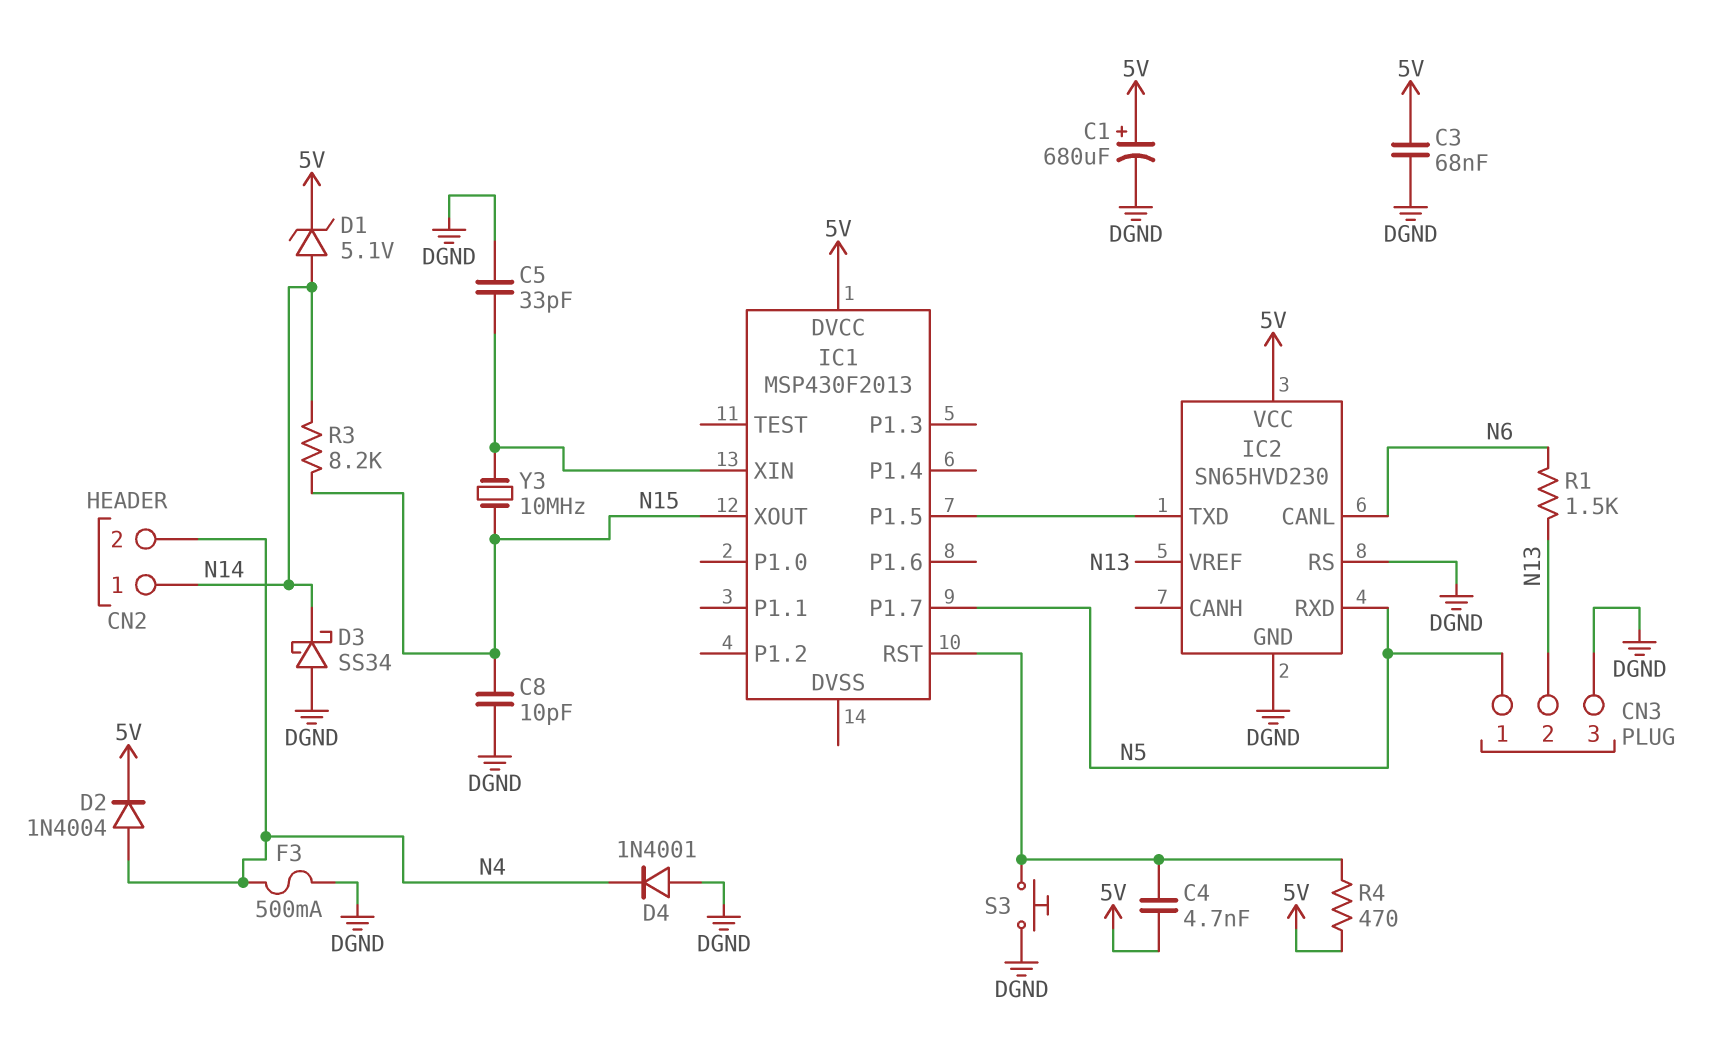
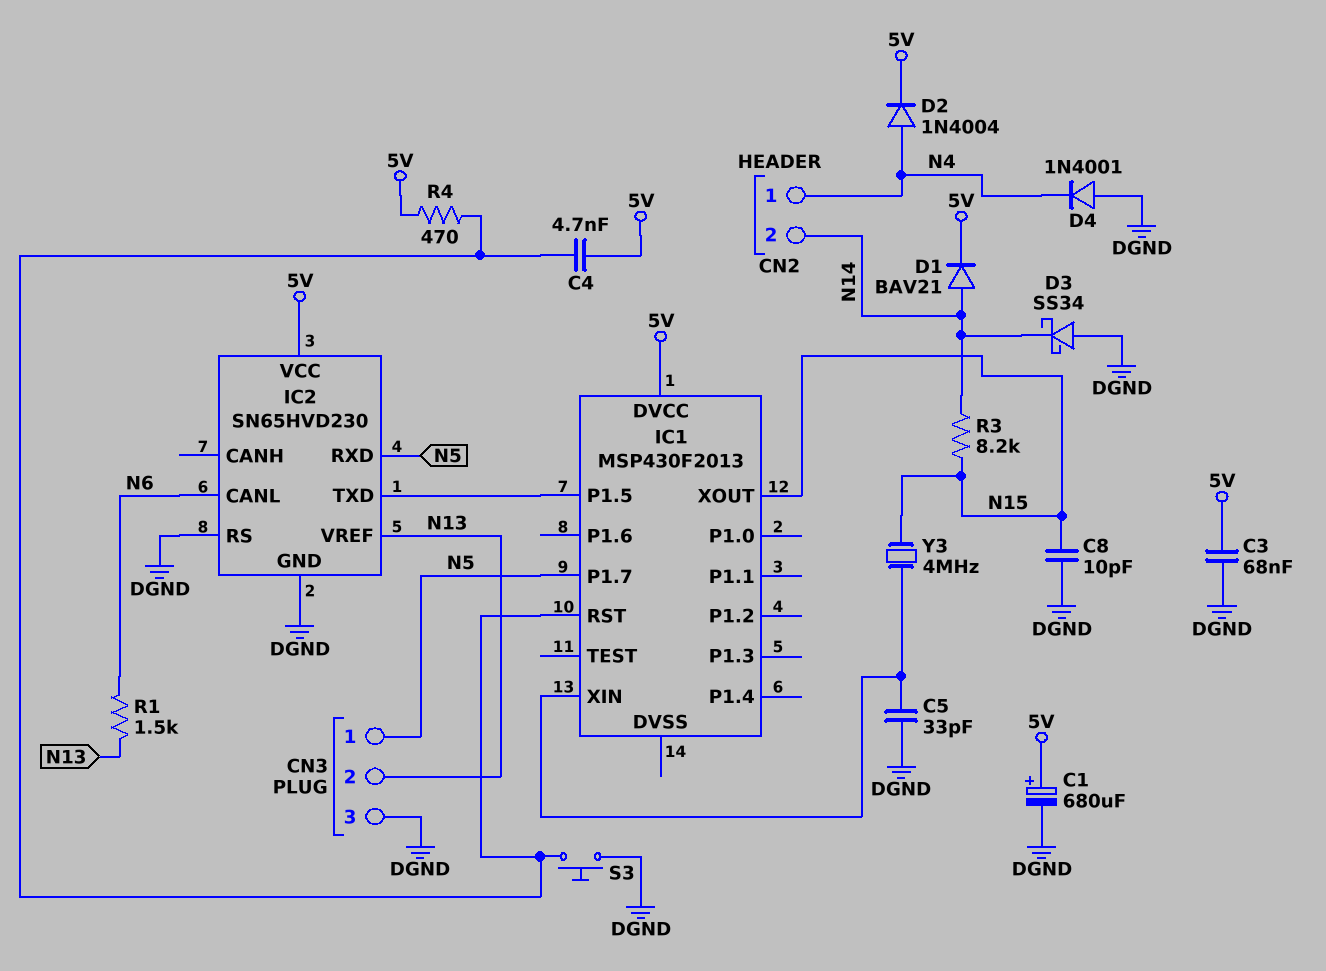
CN2 pin 1: N14 -> N4
CN2 pin 2: N4 -> N14
D1: zener 5.1V (A N14, K 5V) -> diode BAV21 (A N14, K 5V)
F3: 500mA (DGND, N4) -> none
Y3: 10MHz (IC1/XIN, N15) -> 4MHz (IC1/XIN, N15)

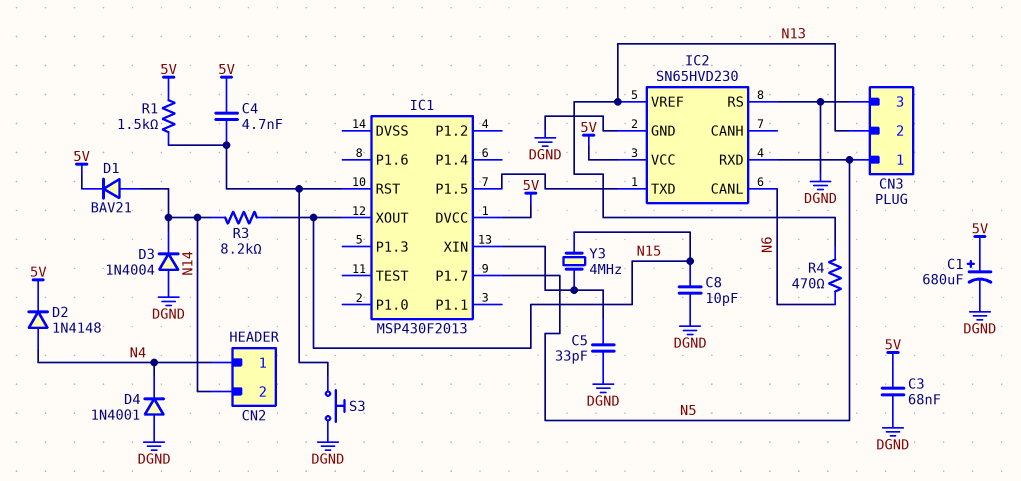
D2: diode 1N4004 (A N4, K 5V) -> diode 1N4148 (A N4, K 5V)
D3: schottky SS34 (A DGND, K N14) -> diode 1N4004 (A DGND, K N14)
R1: 1.5k (N6, N13) -> 1.5k (5V, IC1/RST)
R4: 470 (5V, IC1/RST) -> 470 (N6, N13)

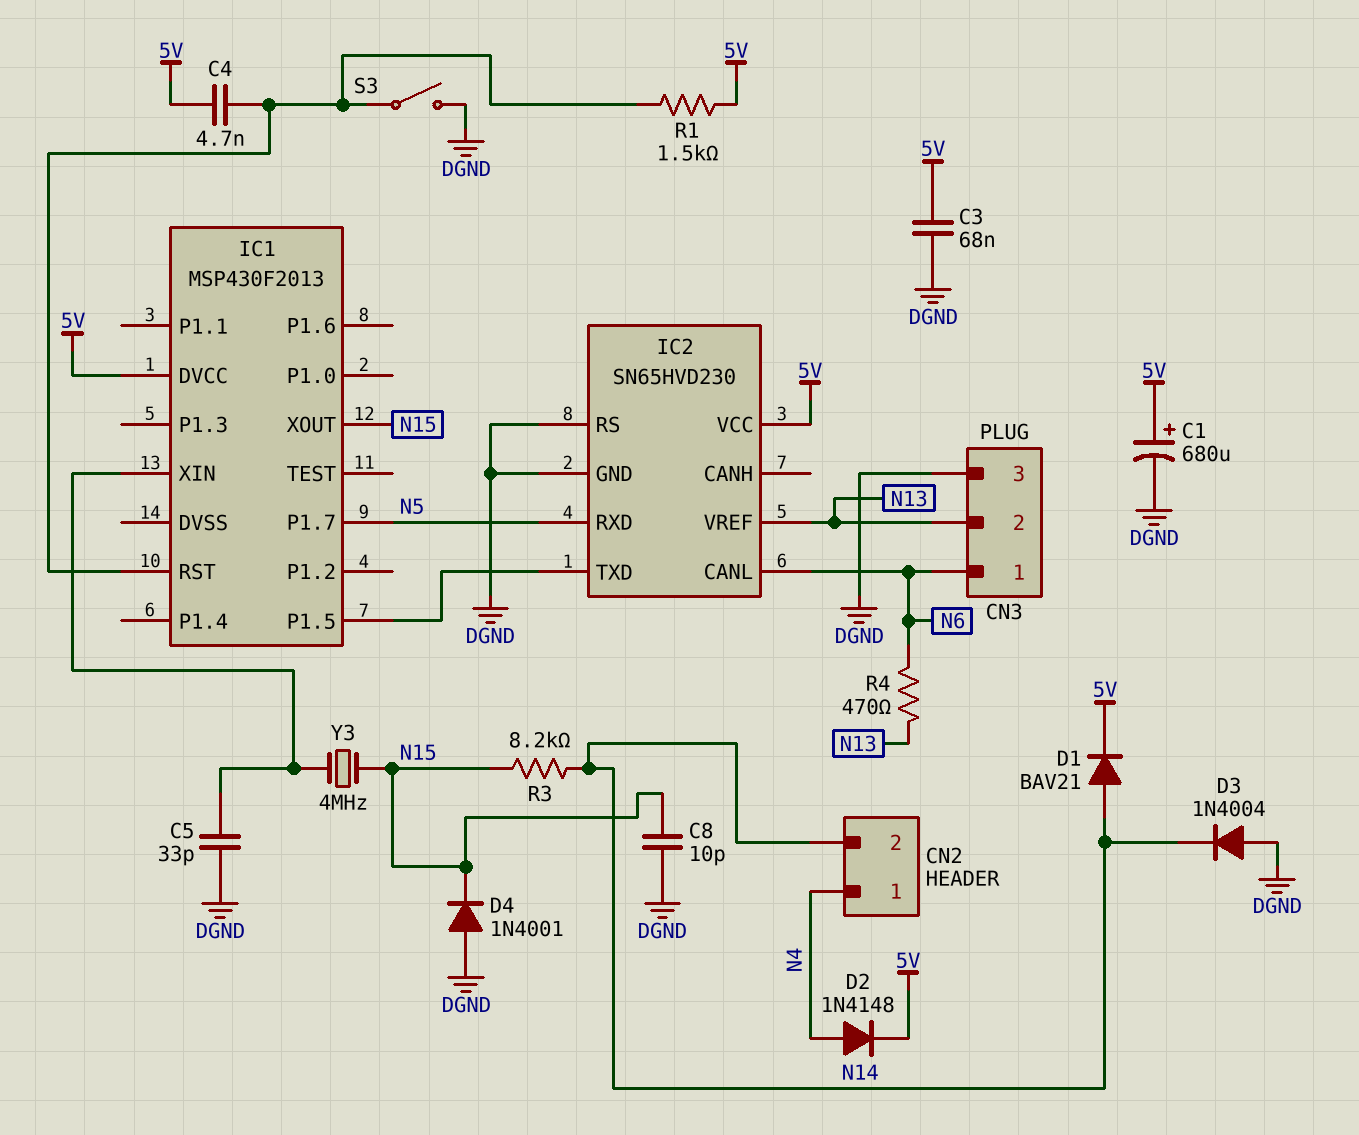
CN3 pin 1: N5 -> N6
D4: diode 1N4001 (A DGND, K N4) -> diode 1N4001 (A DGND, K N15)
S3: button (DGND, IC1/RST) -> switch (DGND, IC1/RST)

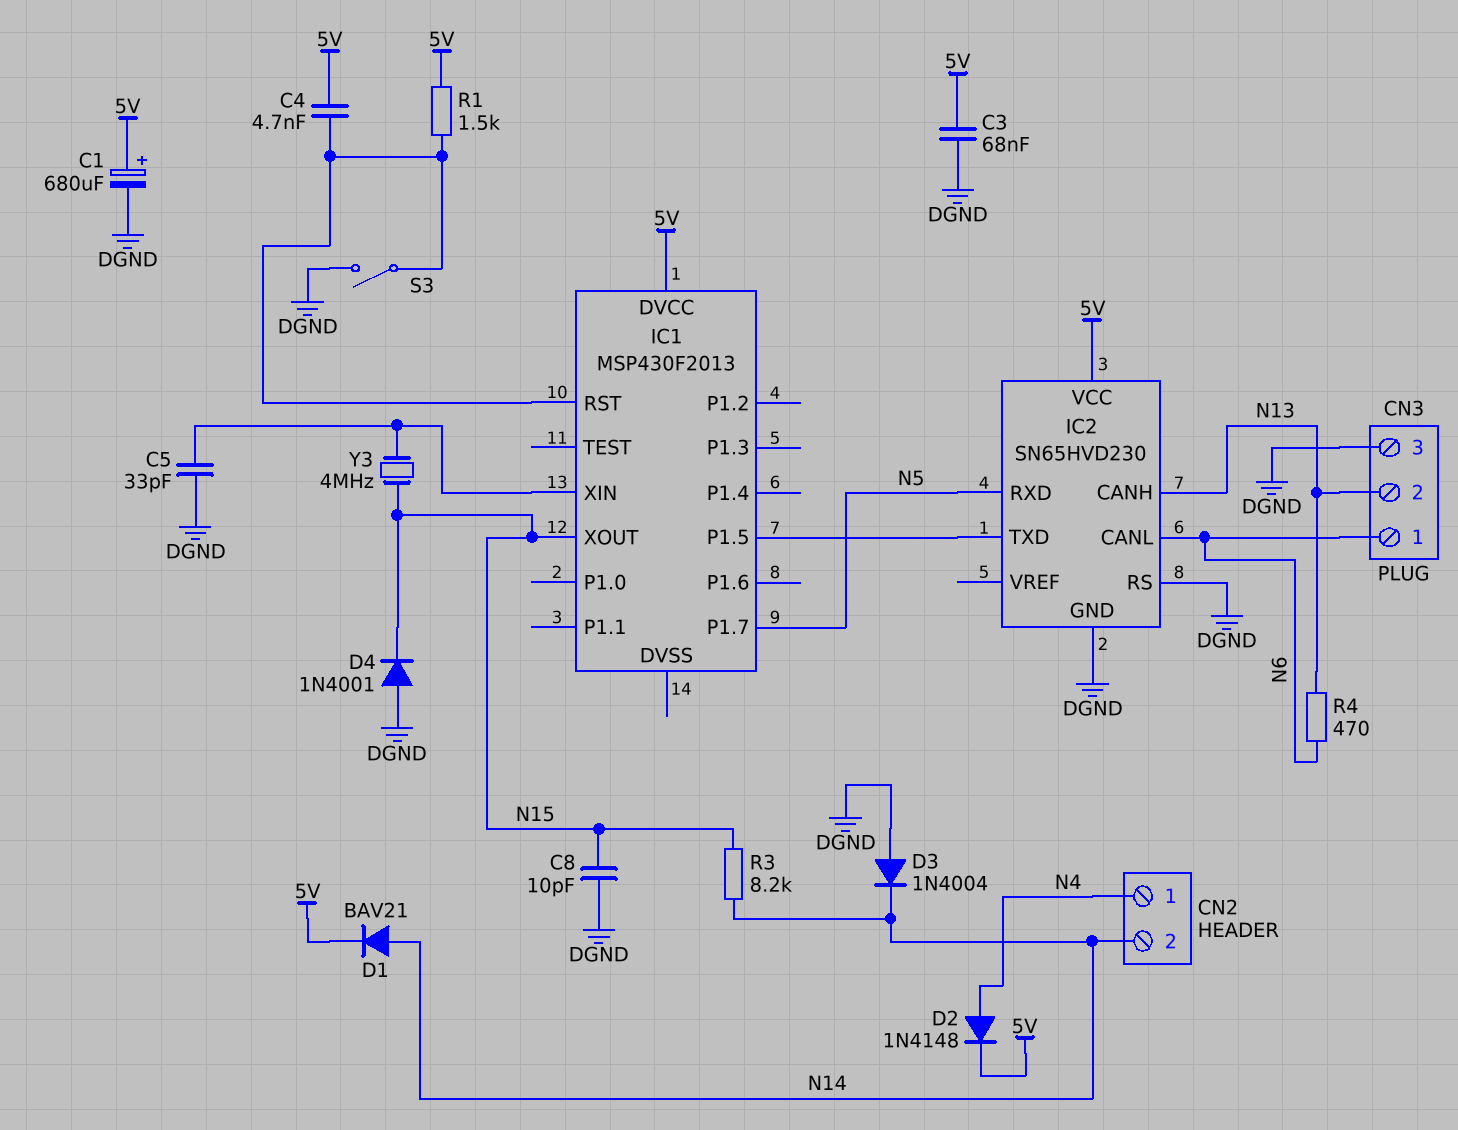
IC2 pin CANH: none -> N13
IC2 pin VREF: N13 -> none

